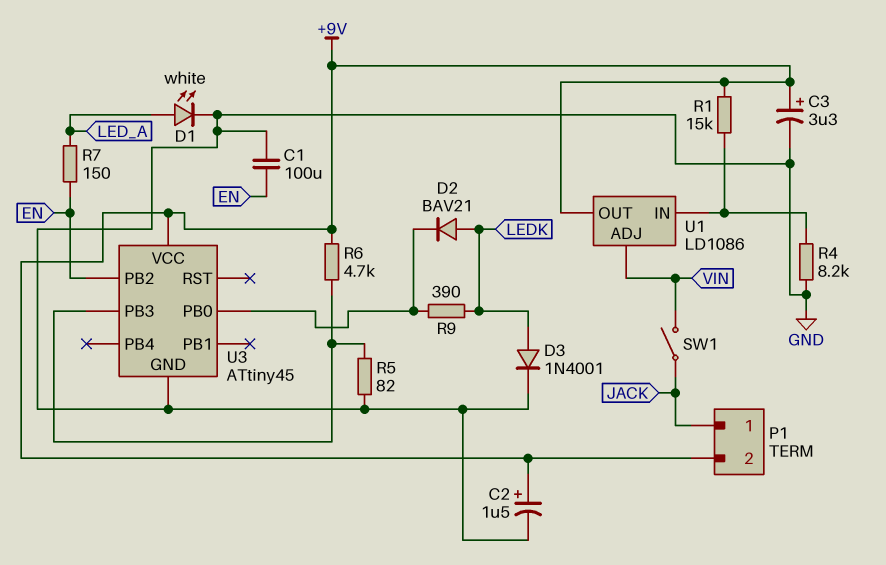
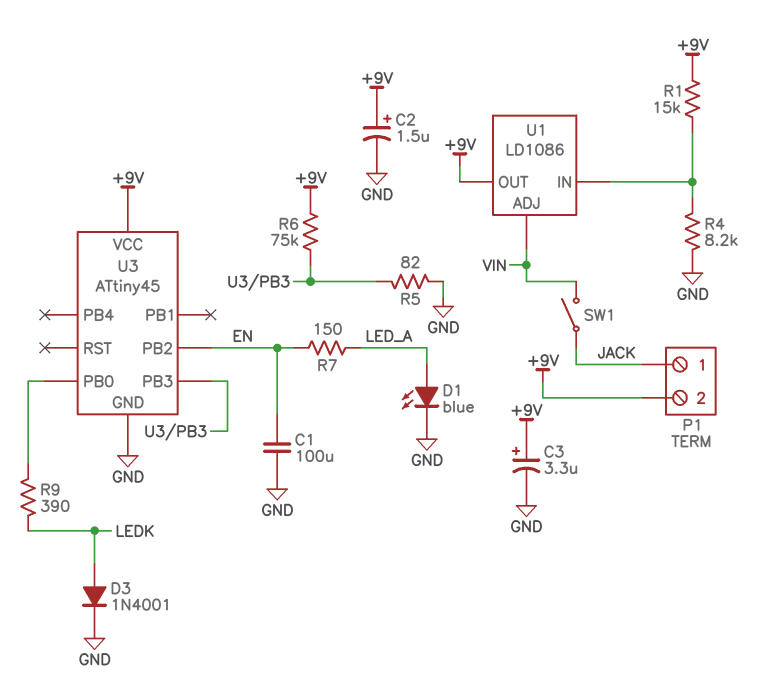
D1: LED white (A LED_A, K GND) -> LED blue (A LED_A, K GND)
D2: diode BAV21 (A LEDK, K U3/PB0) -> none
R6: 4.7k (+9V, U3/PB3) -> 75k (+9V, U3/PB3)

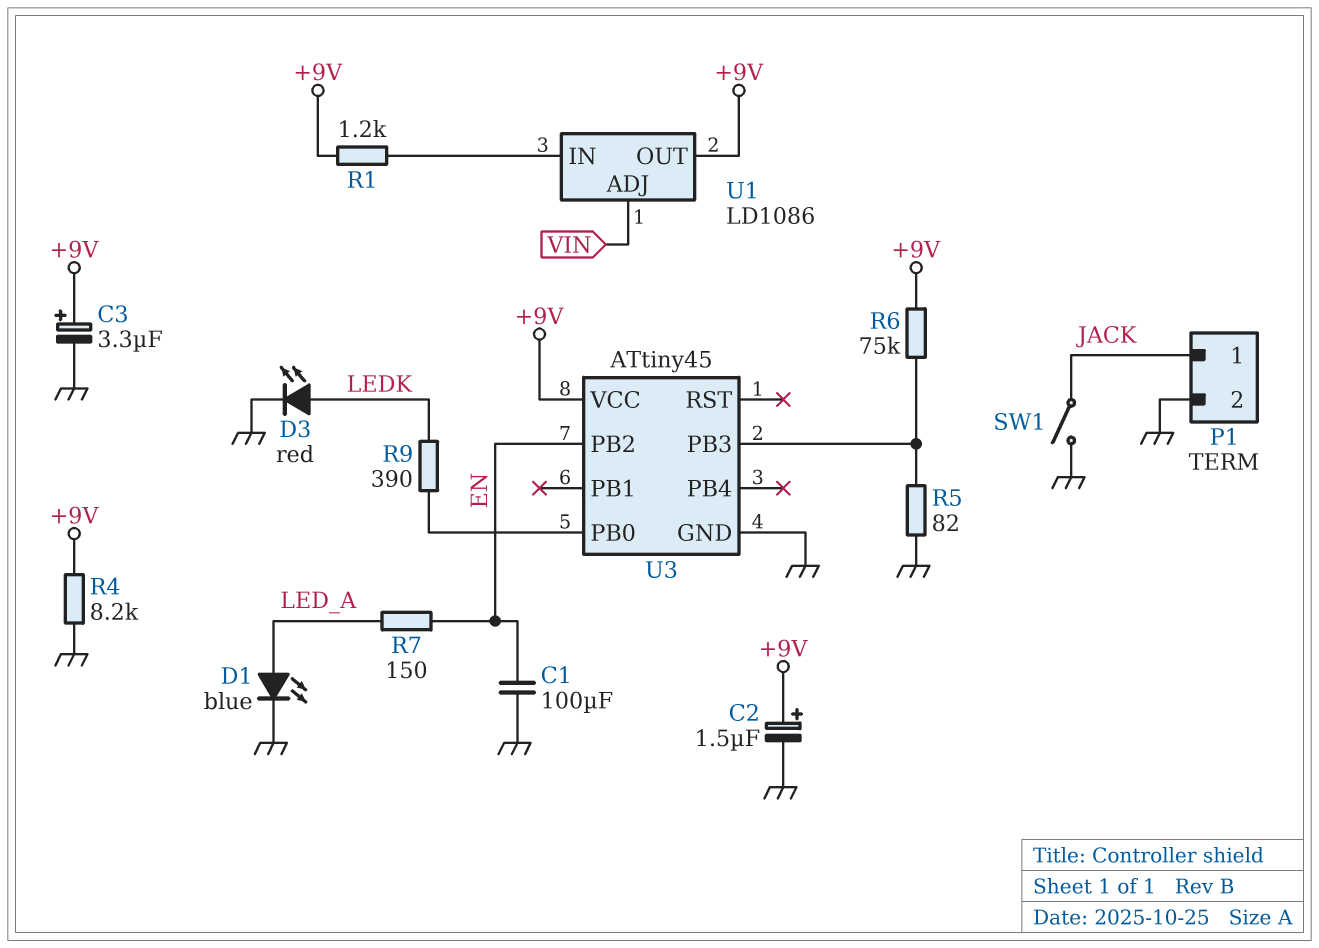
D3: diode 1N4001 (A LEDK, K GND) -> LED red (A LEDK, K GND)
P1 pin 2: +9V -> GND
R1: 15k (+9V, U1/IN) -> 1.2k (+9V, U1/IN)
R4: 8.2k (GND, U1/IN) -> 8.2k (+9V, GND)
SW1: switch (JACK, VIN) -> switch (GND, JACK)

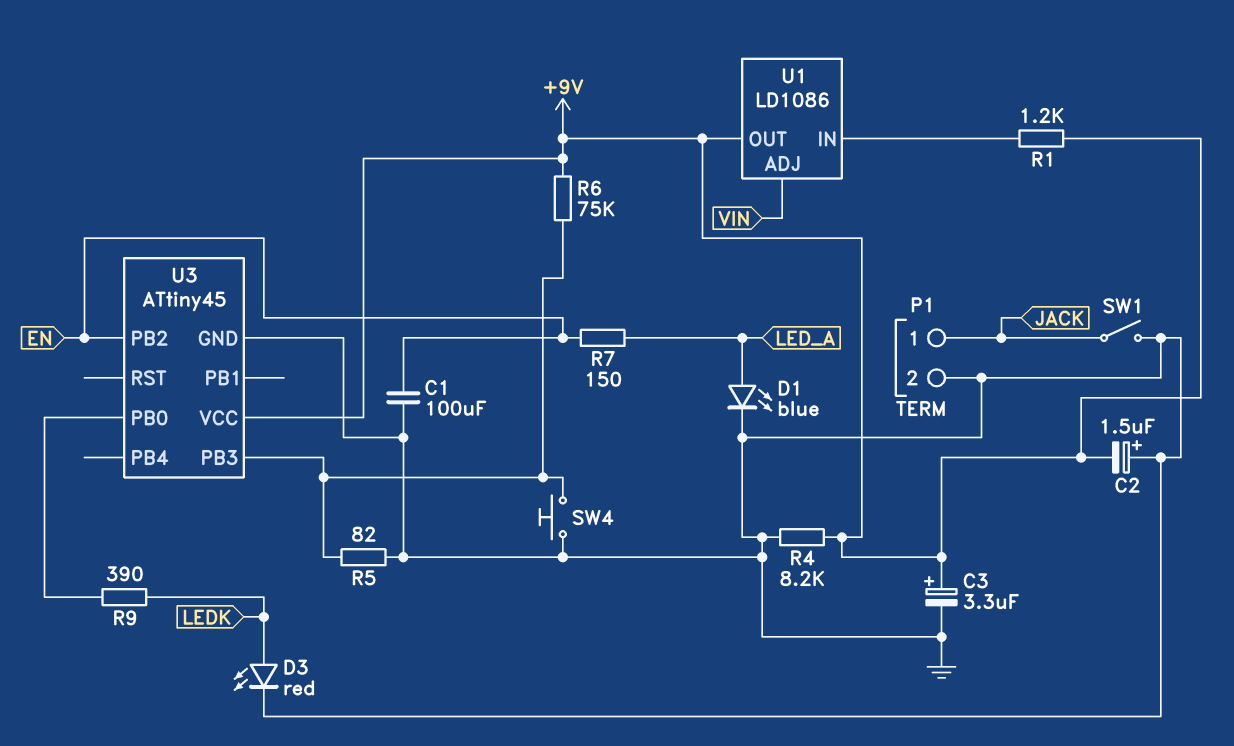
C2: 1.5uF (plus +9V, minus GND) -> 1.5uF (plus GND, minus +9V)
SW4: none -> button (GND, U3/PB3)

